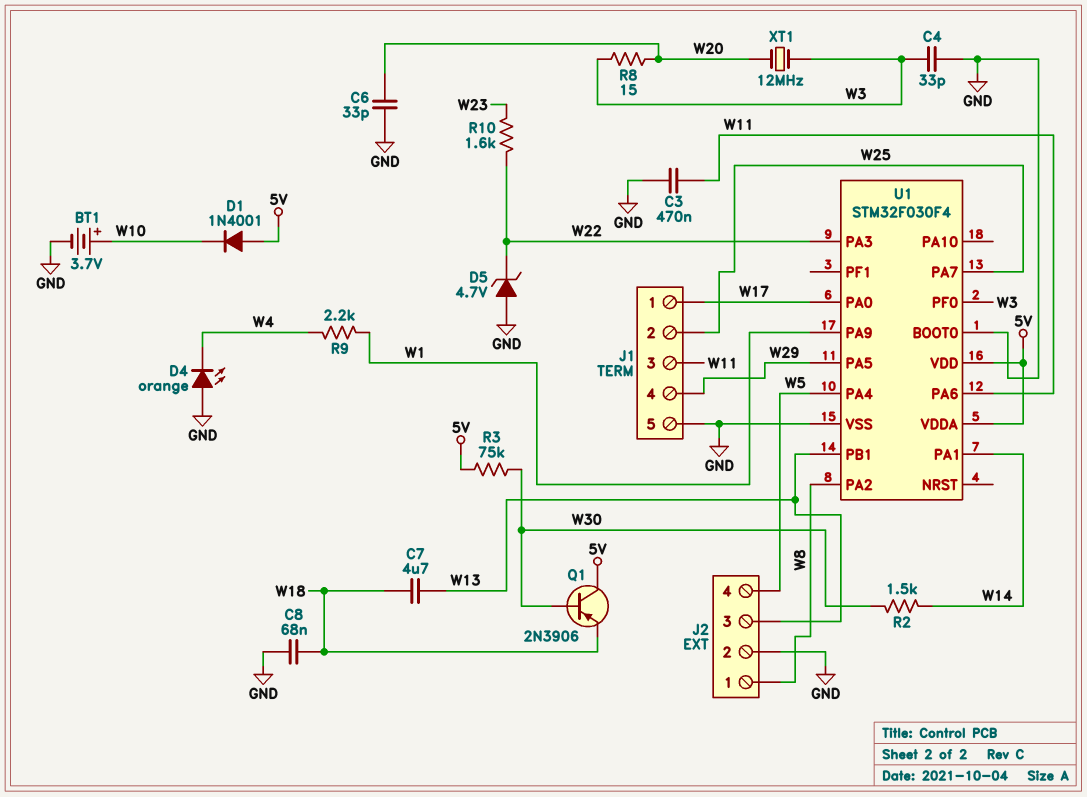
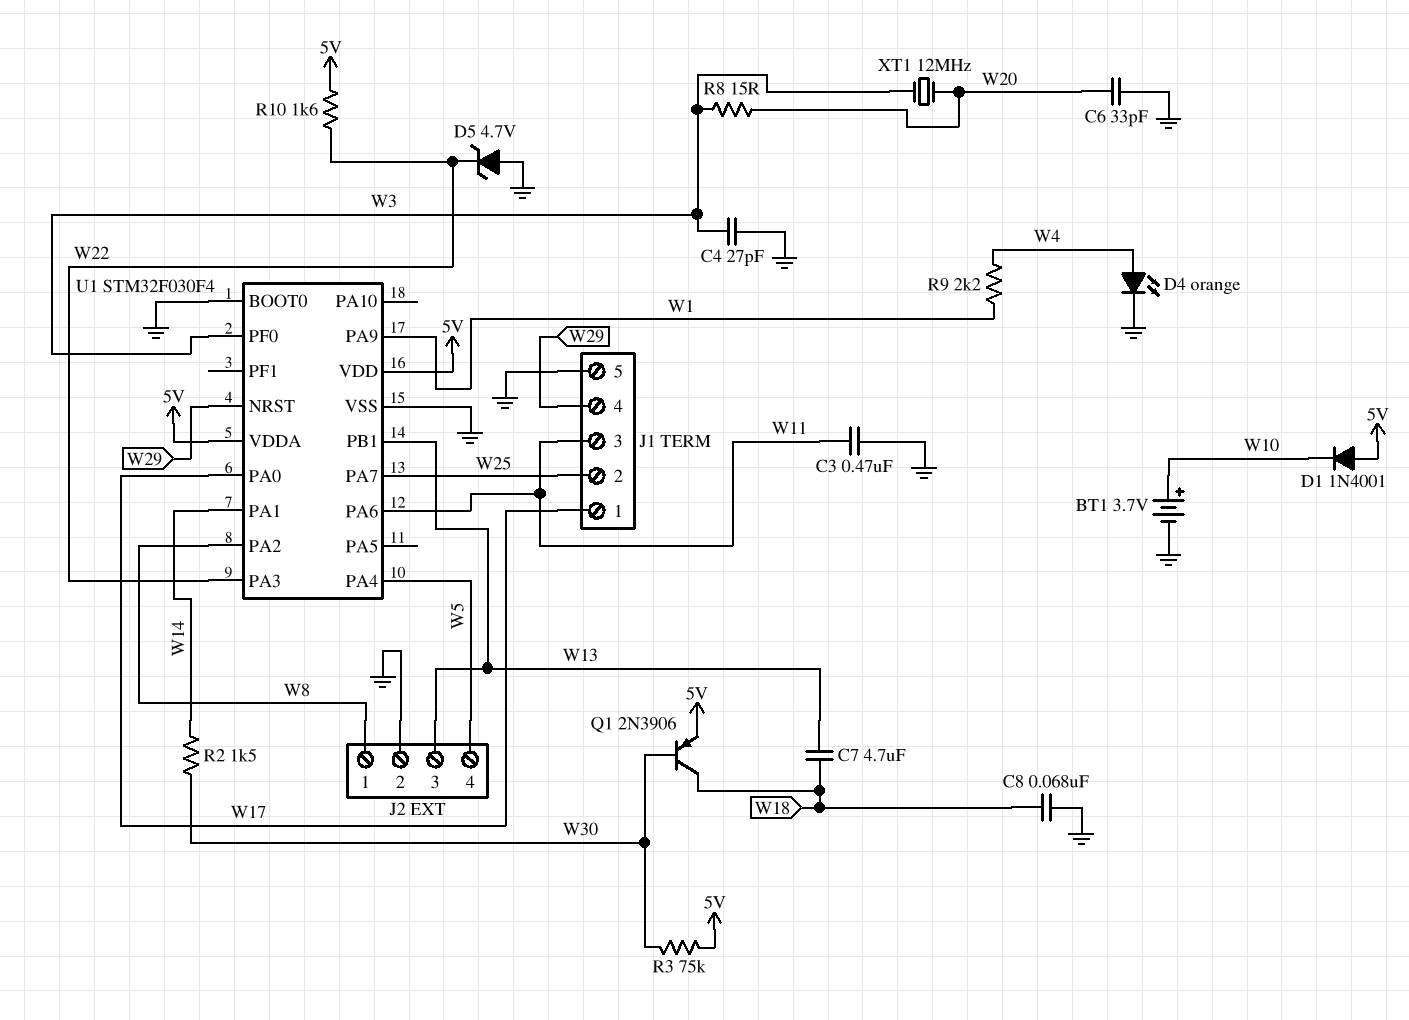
C4: 33pF (GND, W3) -> 27pF (GND, W3)
D4: LED orange (A GND, K W4) -> LED orange (A W4, K GND)
Q1: PNP 2N3906 (B W30, C 5V, E W18) -> PNP 2N3906 (B W30, C W18, E 5V)
R10: 1.6k (W22, W23) -> 1.6k (5V, W22)
U1 pin NRST: none -> W29
U1 pin PA5: W29 -> none

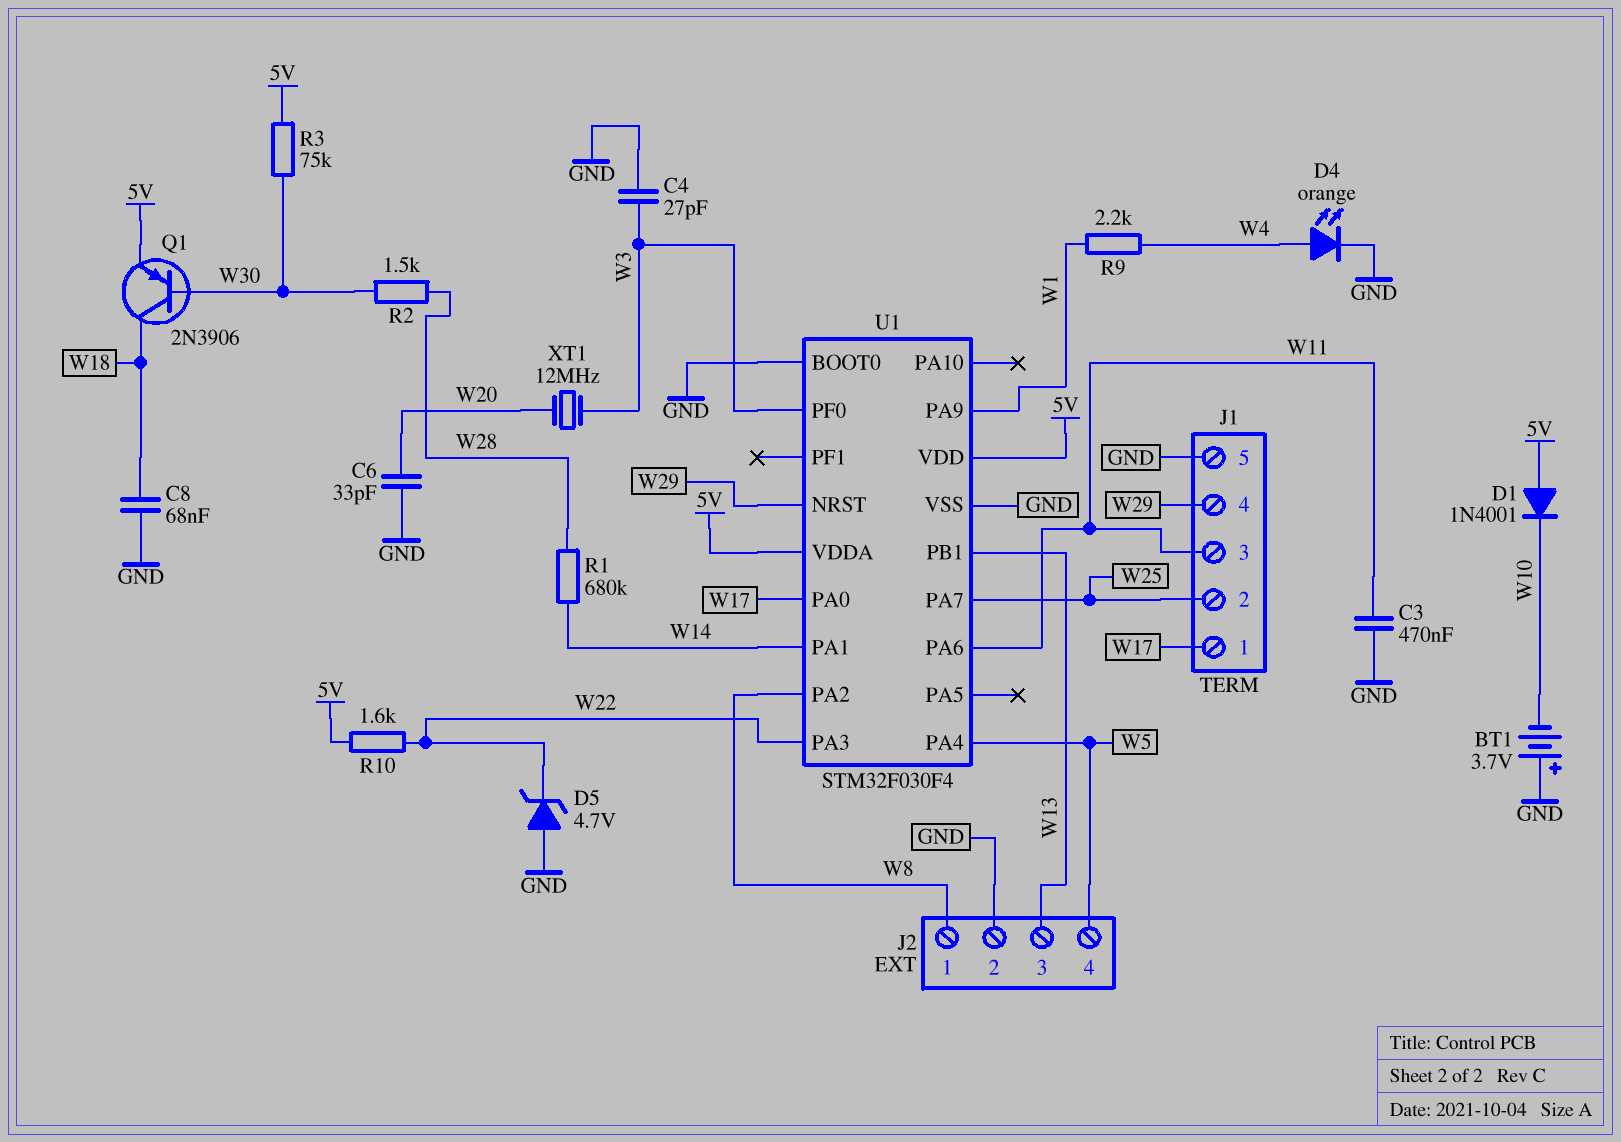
BT1: 3.7V (plus W10, minus GND) -> 3.7V (plus GND, minus W10)
C7: 4.7uF (W13, W18) -> none
R1: none -> 680k (W14, W28)
R2: 1.5k (W14, W30) -> 1.5k (W28, W30)
R8: 15 (W3, W20) -> none

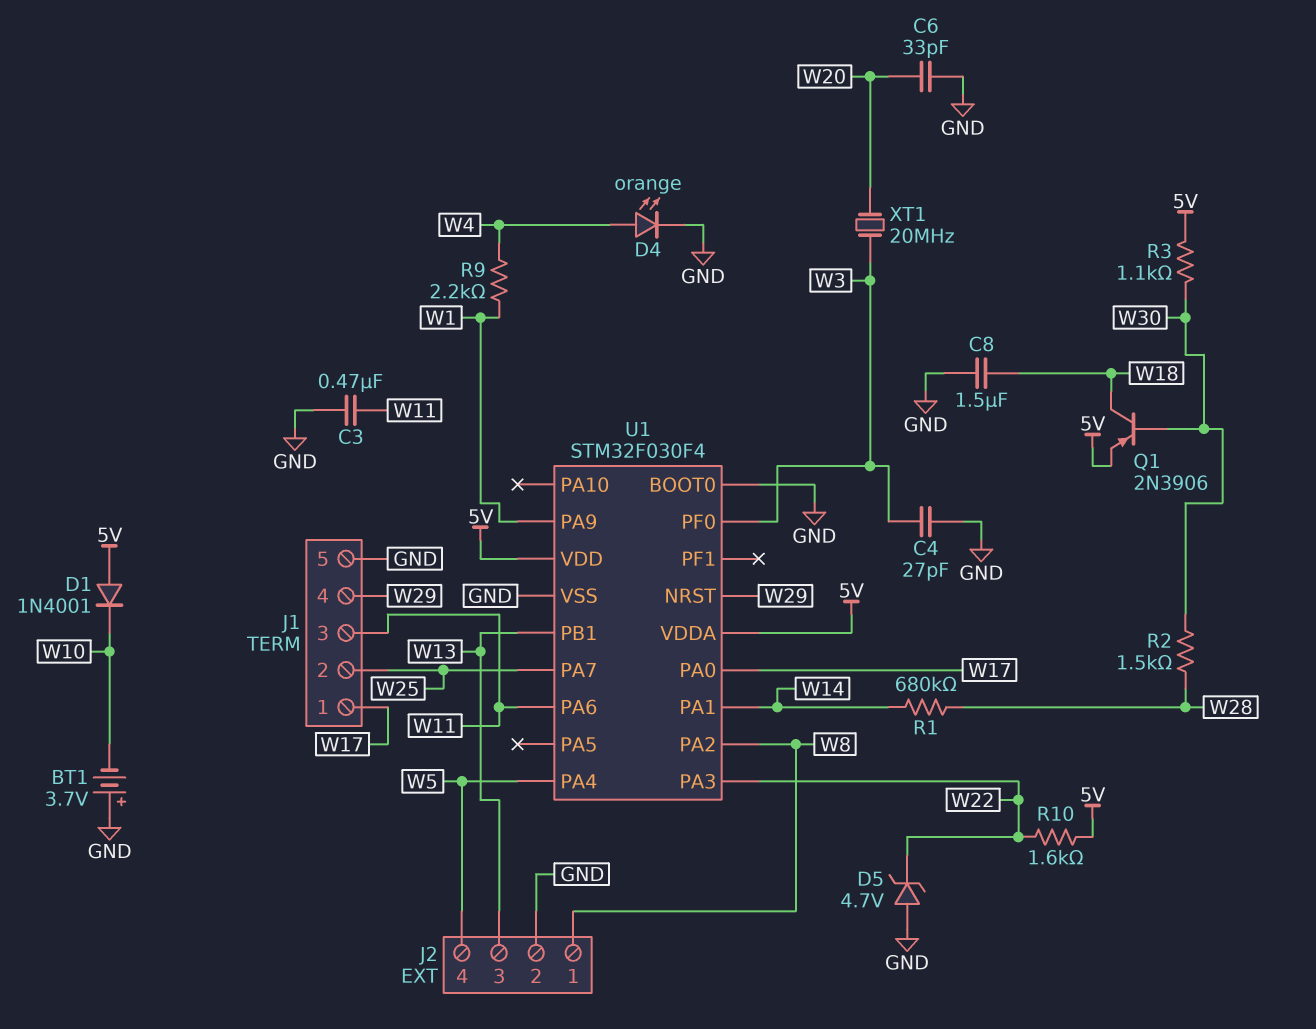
C8: 68nF (GND, W18) -> 1.5uF (GND, W18)
R3: 75k (5V, W30) -> 1.1k (5V, W30)
XT1: 12MHz (W3, W20) -> 20MHz (W3, W20)

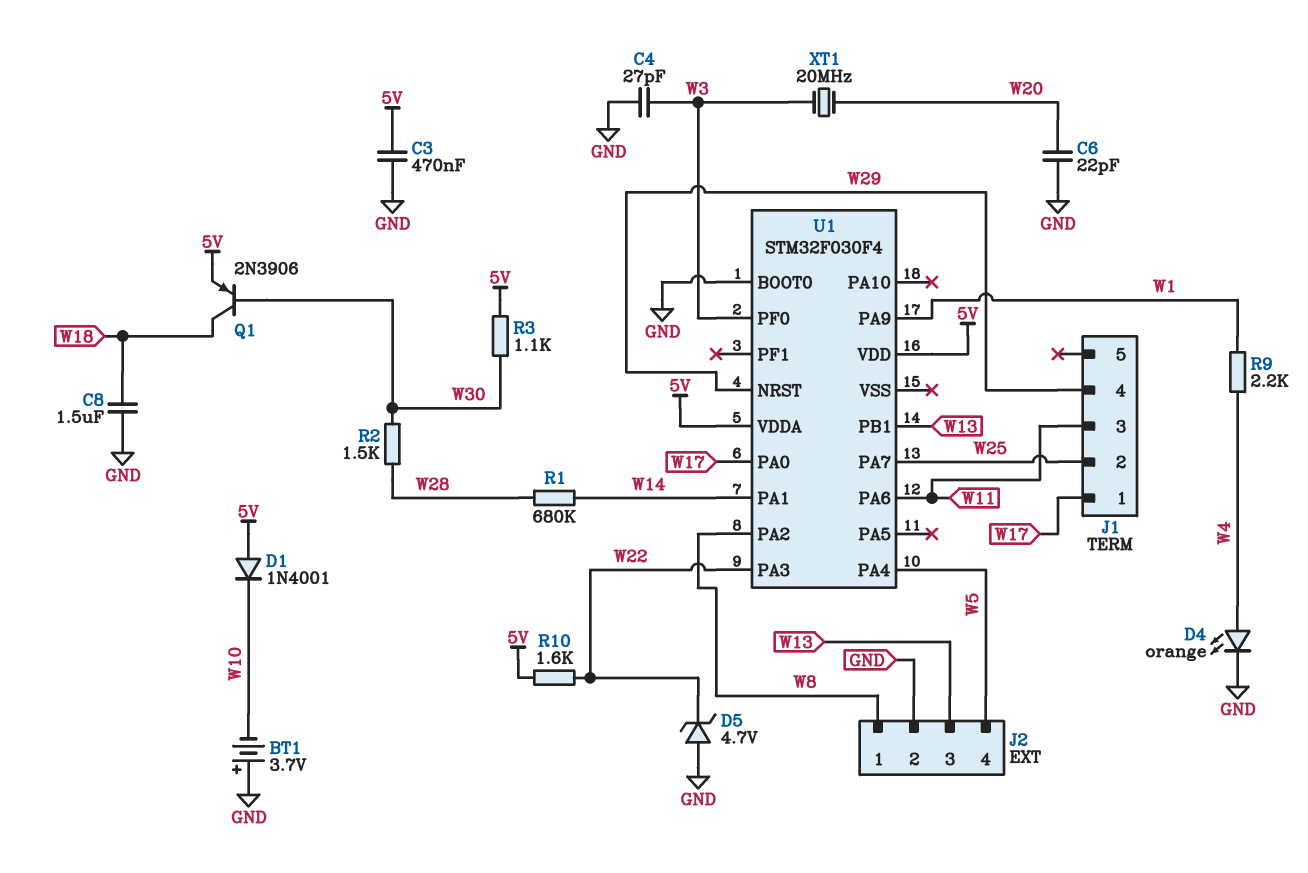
C3: 470nF (GND, W11) -> 470nF (5V, GND)
C6: 33pF (GND, W20) -> 22pF (GND, W20)
J1 pin 5: GND -> none
U1 pin VSS: GND -> none

